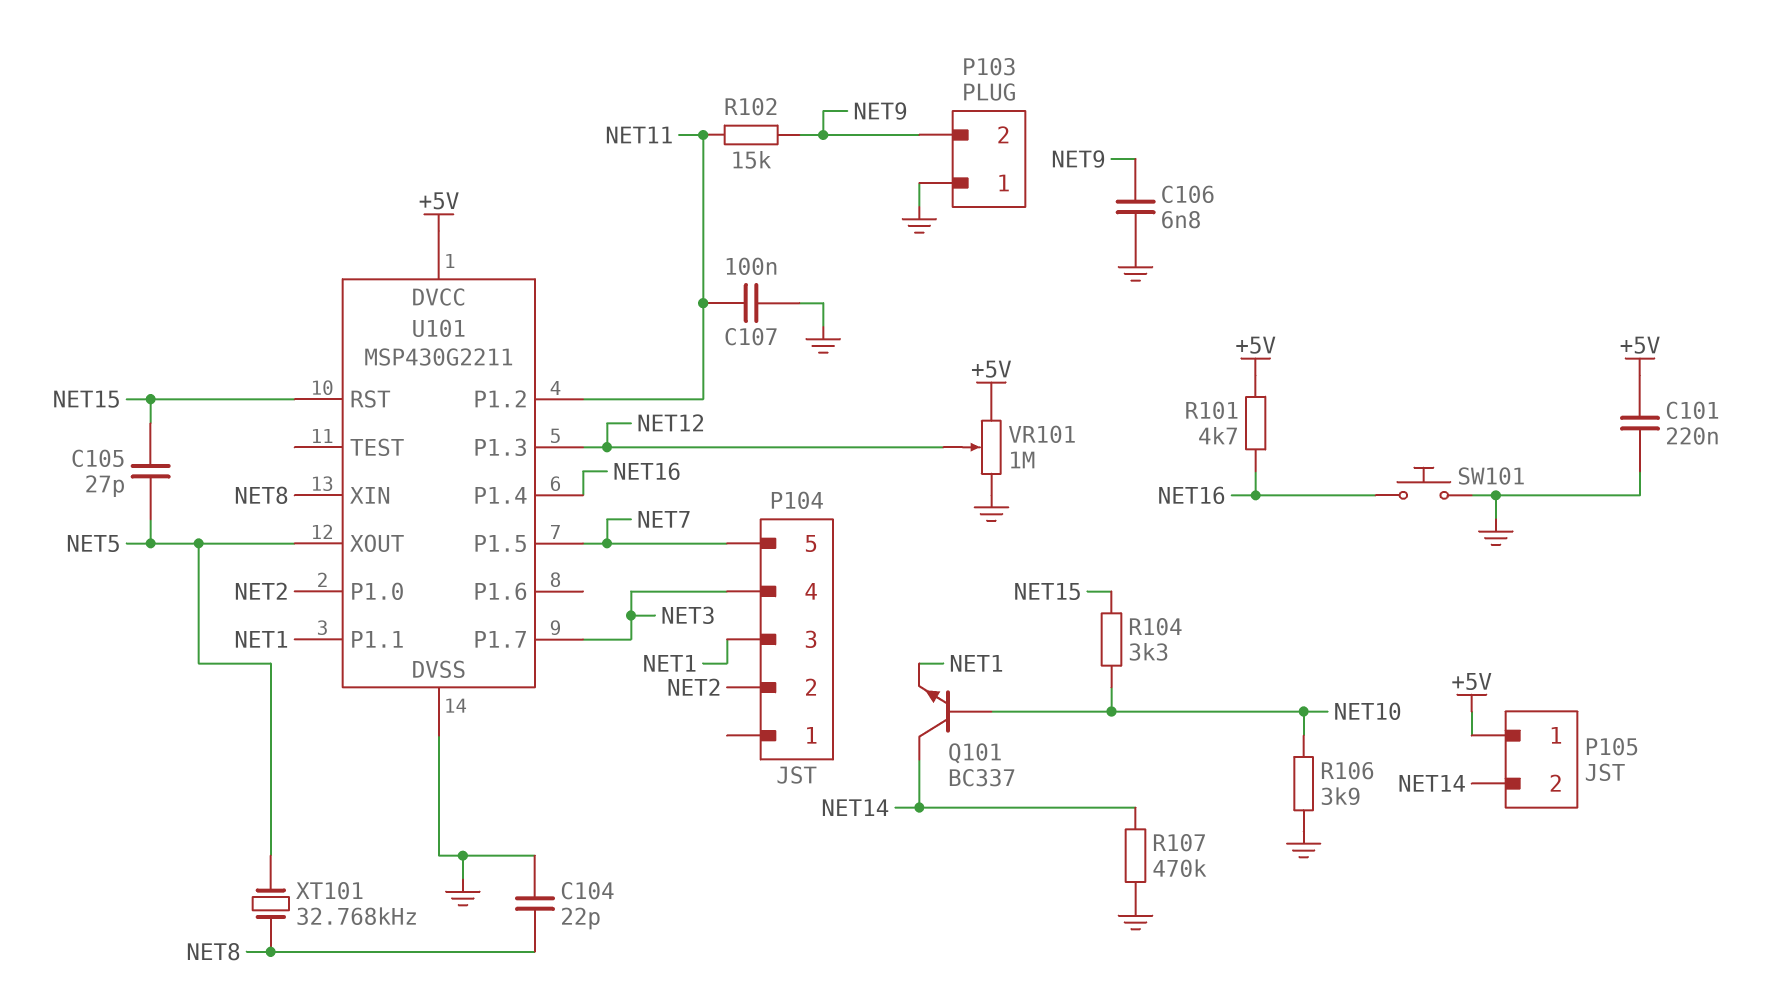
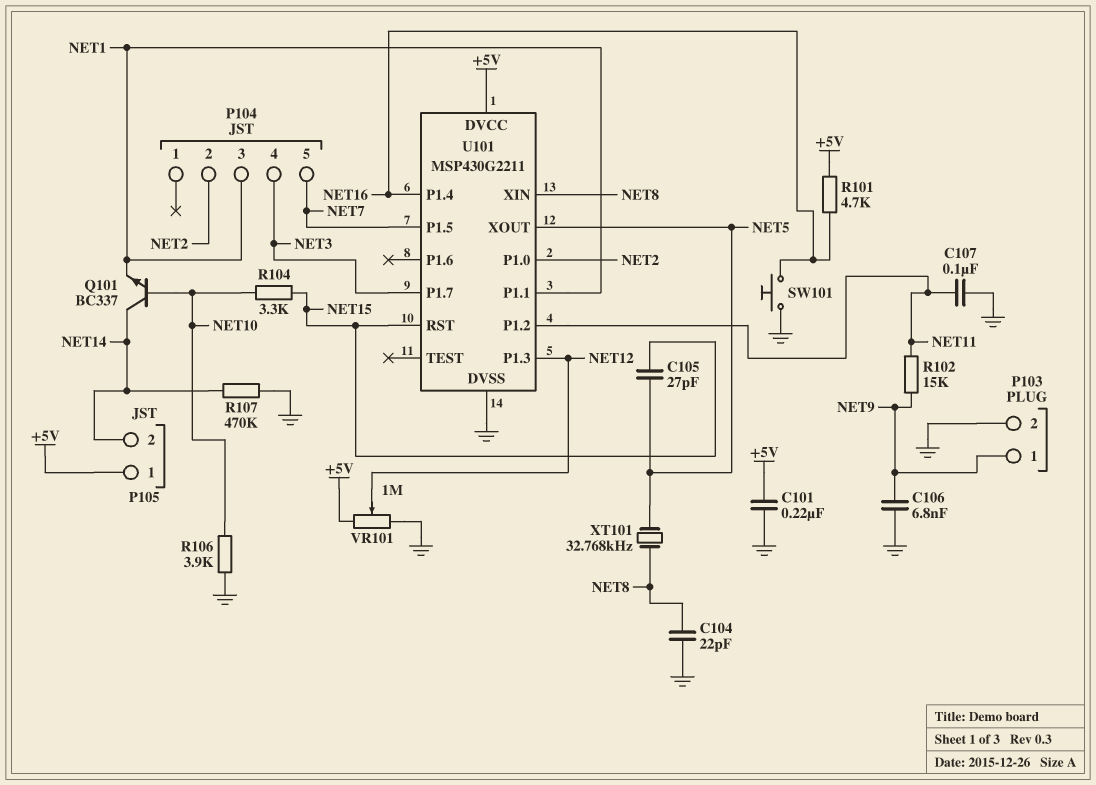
P103 pin 1: GND -> NET9
P103 pin 2: NET9 -> GND

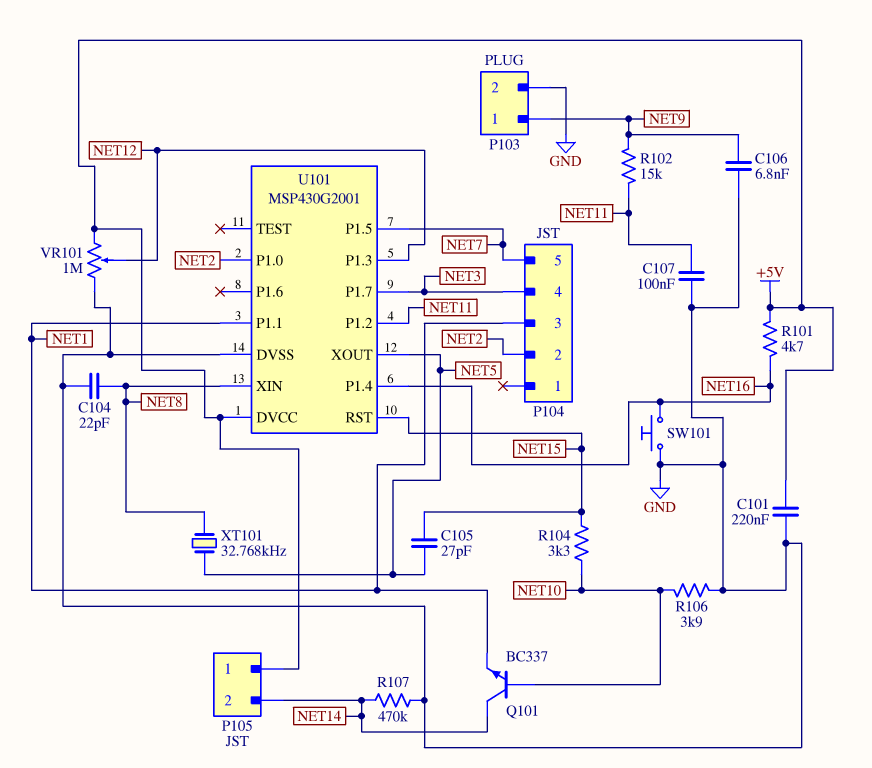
U101: MSP430G2211 -> MSP430G2001

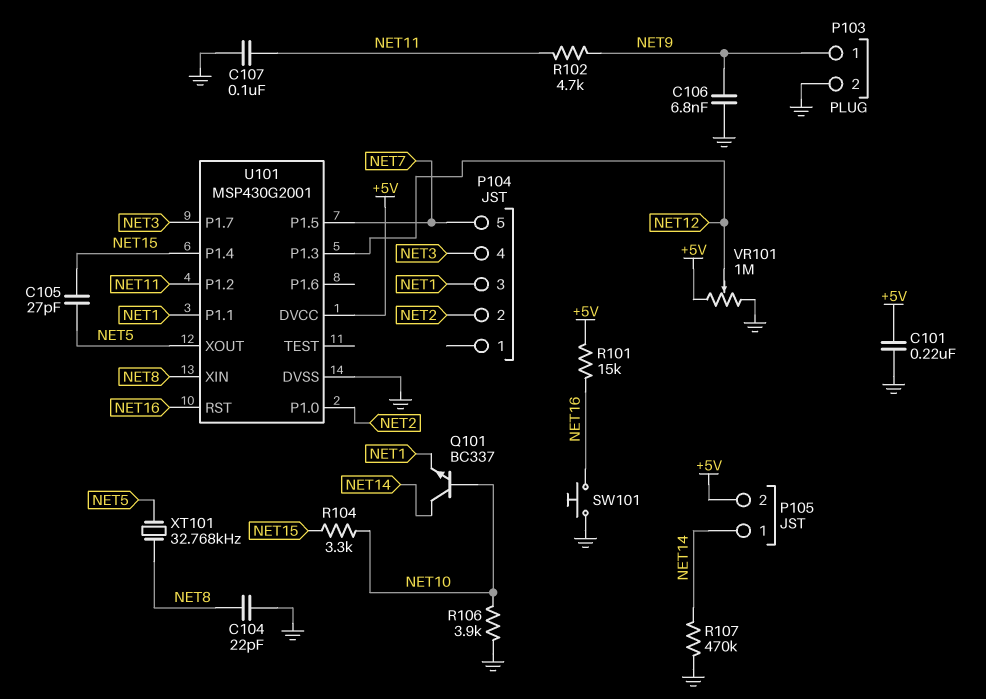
P105 pin 1: +5V -> NET14
P105 pin 2: NET14 -> +5V
R101: 4.7k (+5V, NET16) -> 15k (+5V, NET16)
R102: 15k (NET9, NET11) -> 4.7k (NET9, NET11)
U101 pin P1.4: NET16 -> NET15
U101 pin RST: NET15 -> NET16

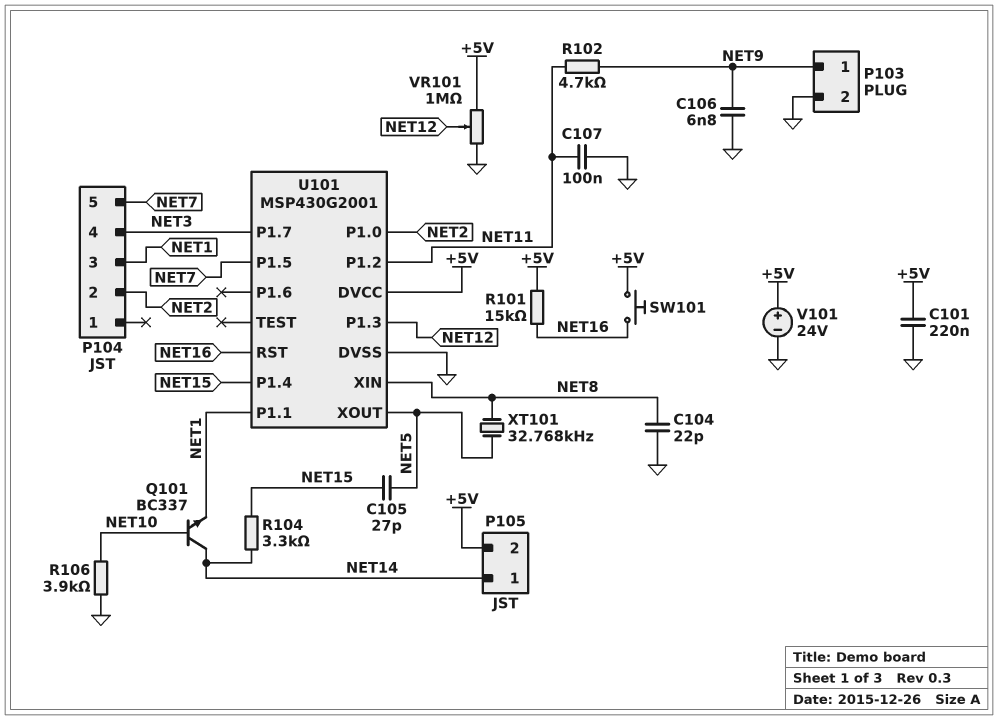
R104: 3.3k (NET10, NET15) -> 3.3k (NET14, NET15)
R107: 470k (GND, NET14) -> none
SW101: button (GND, NET16) -> button (+5V, NET16)
V101: none -> 24V (plus +5V, minus GND)

